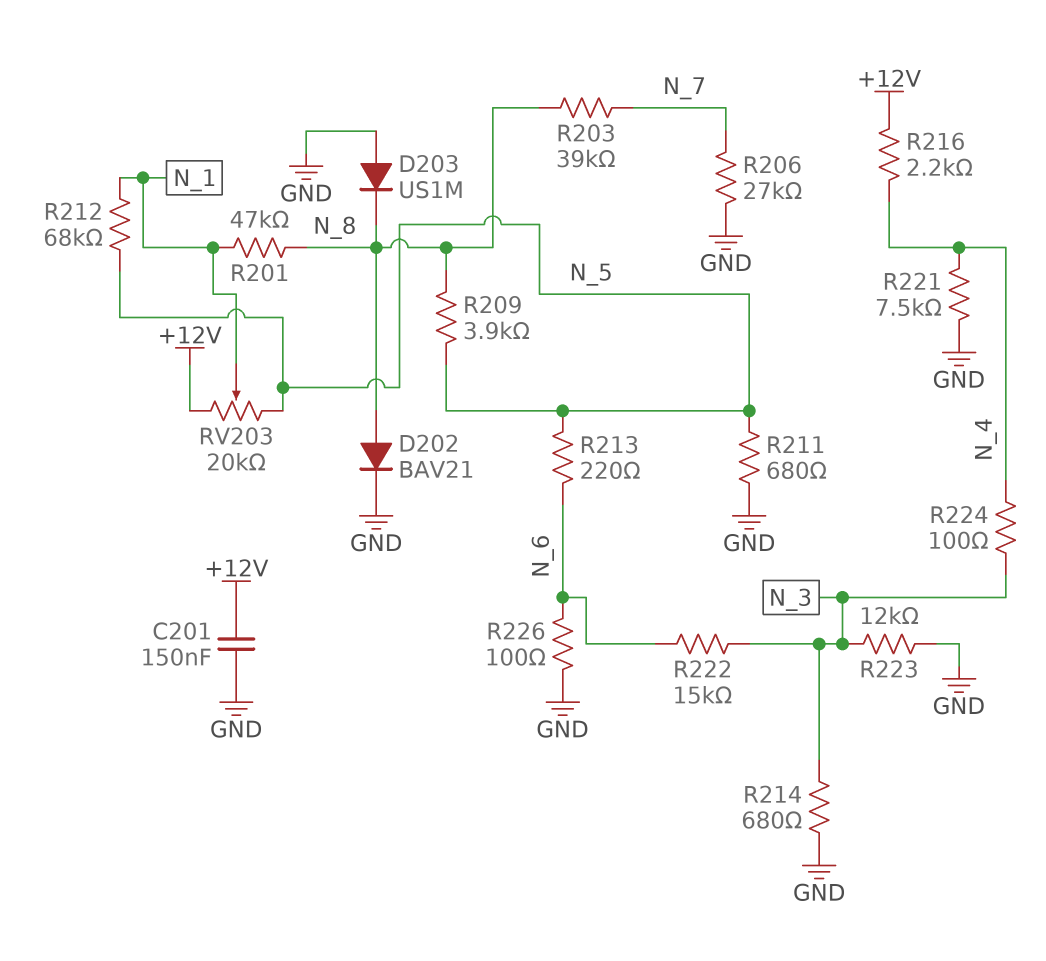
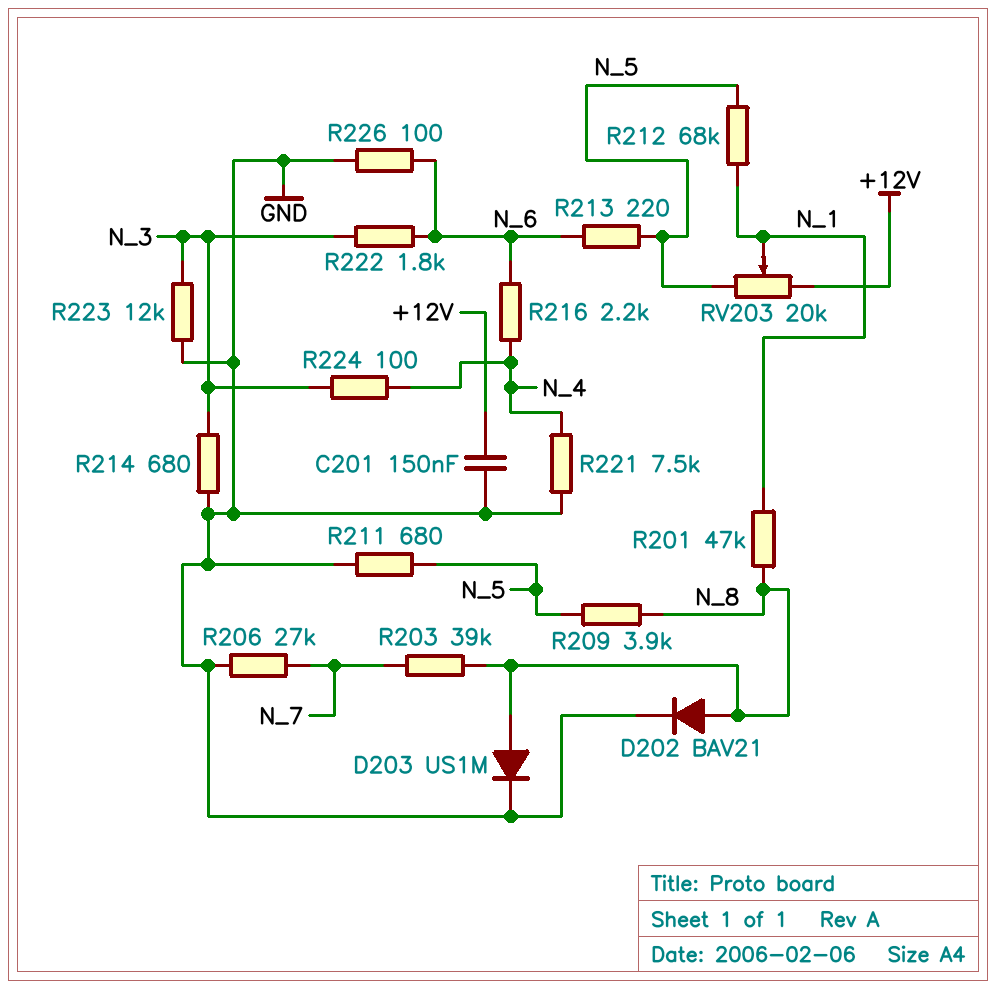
D203: diode US1M (A GND, K N_8) -> diode US1M (A N_8, K GND)
R216: 2.2k (+12V, N_4) -> 2.2k (N_4, N_6)
R222: 15k (N_3, N_6) -> 1.8k (N_3, N_6)

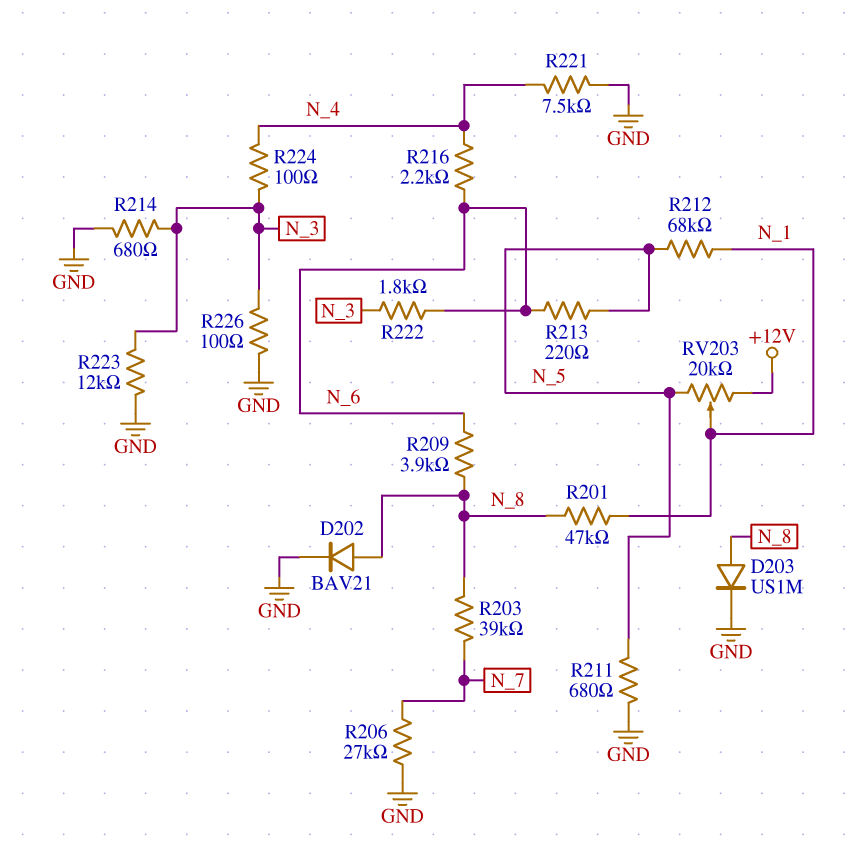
C201: 150nF (+12V, GND) -> none
R209: 3.9k (N_5, N_8) -> 3.9k (N_6, N_8)
R226: 100 (GND, N_6) -> 100 (GND, N_3)

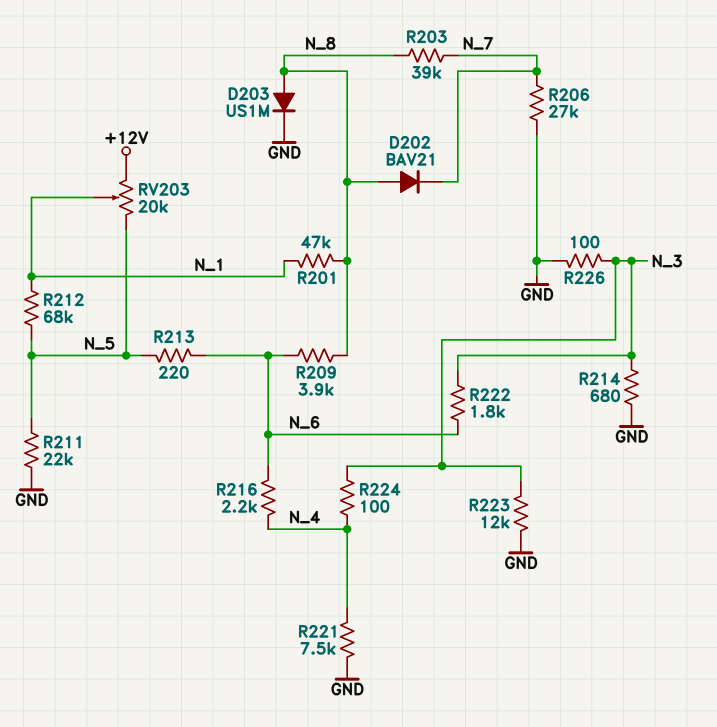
D202: diode BAV21 (A N_8, K GND) -> diode BAV21 (A N_8, K N_7)
R211: 680 (GND, N_5) -> 22k (GND, N_5)

